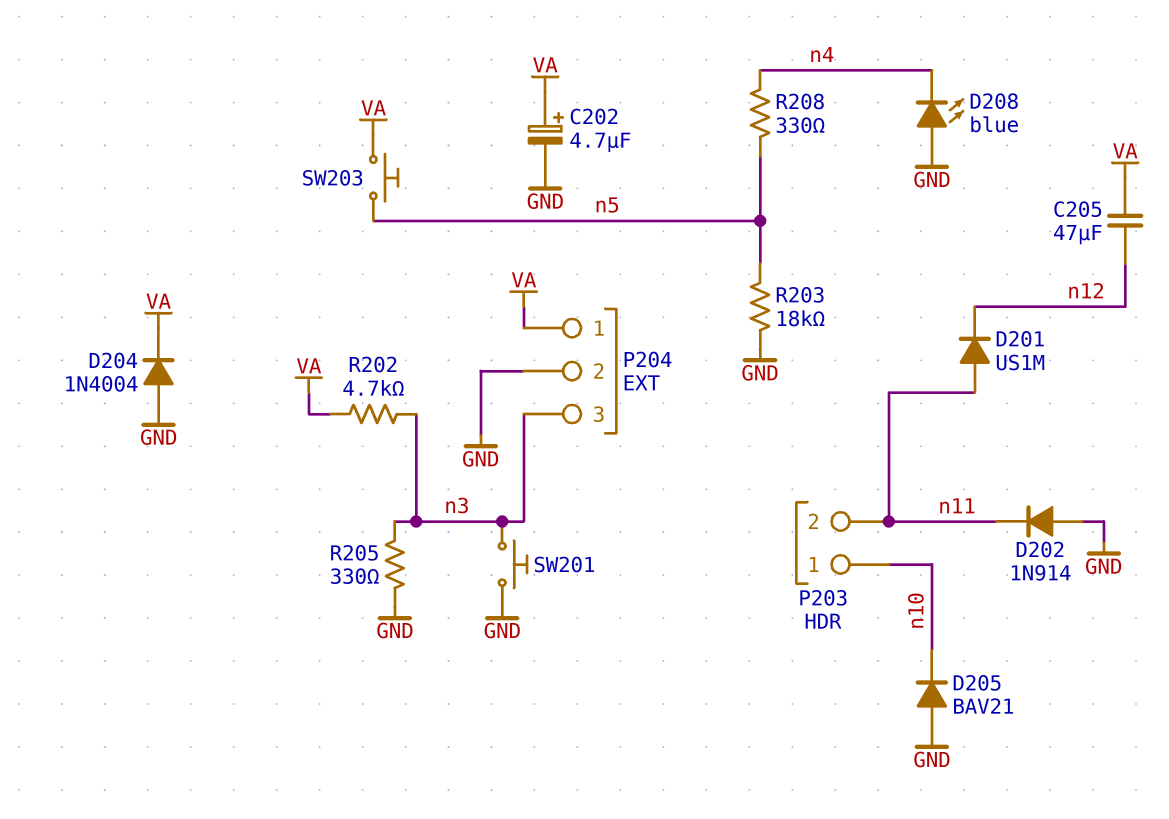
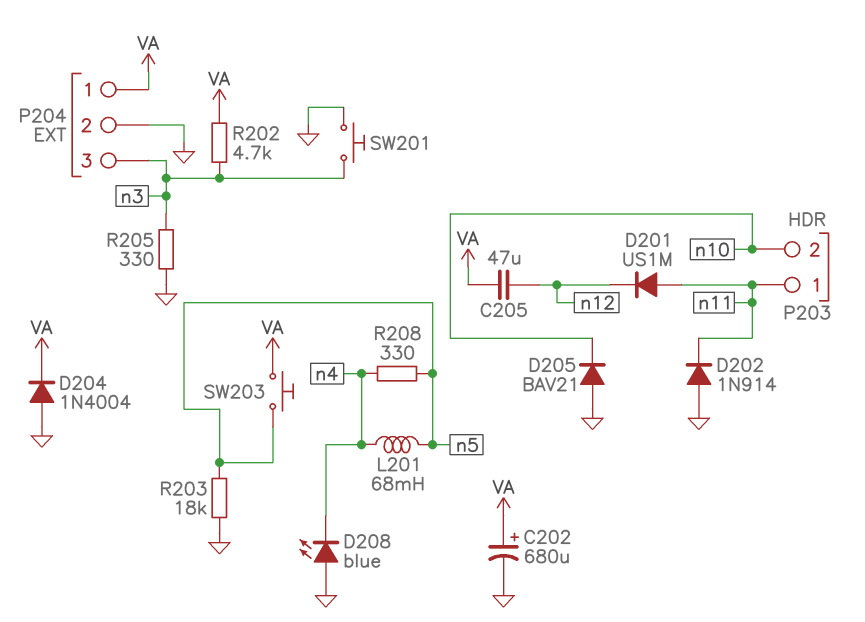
C202: 4.7uF (plus VA, minus GND) -> 680uF (plus VA, minus GND)
L201: none -> 68mH (n4, n5)
P203 pin 1: n10 -> n11
P203 pin 2: n11 -> n10

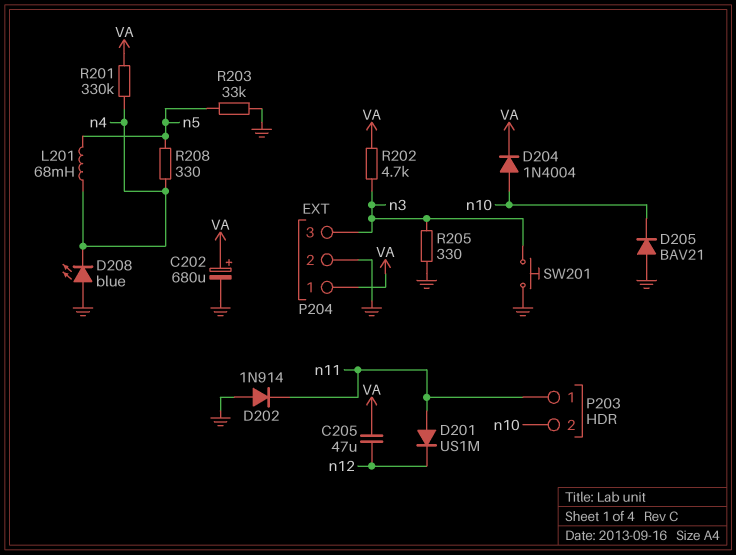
D204: diode 1N4004 (A GND, K VA) -> diode 1N4004 (A n10, K VA)
R201: none -> 330k (VA, n4)
R203: 18k (GND, n5) -> 33k (GND, n5)
SW203: button (VA, n5) -> none

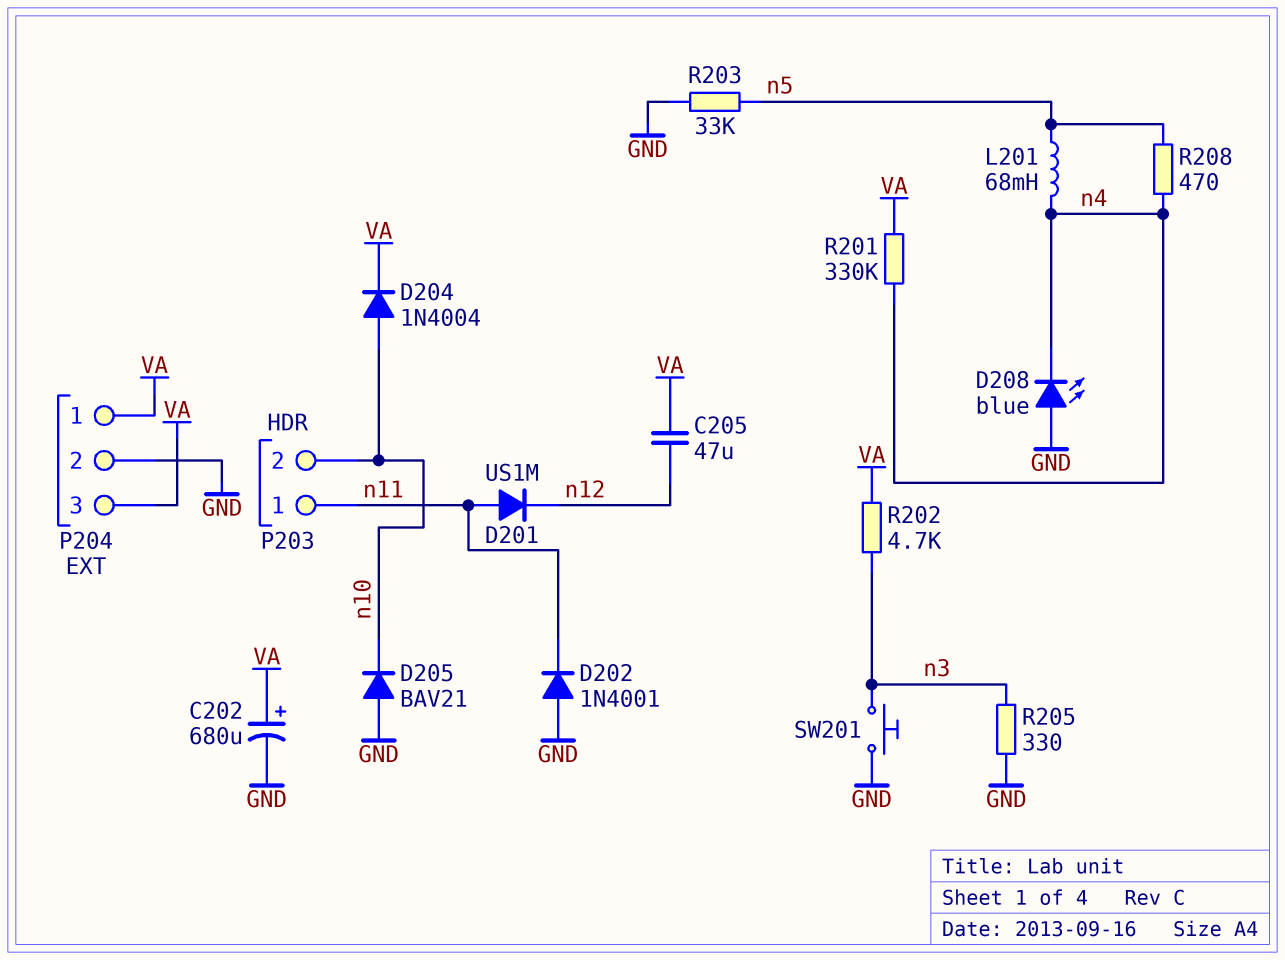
D202: diode 1N914 (A GND, K n11) -> diode 1N4001 (A GND, K n11)
P204 pin 3: n3 -> VA
R208: 330 (n4, n5) -> 470 (n4, n5)

